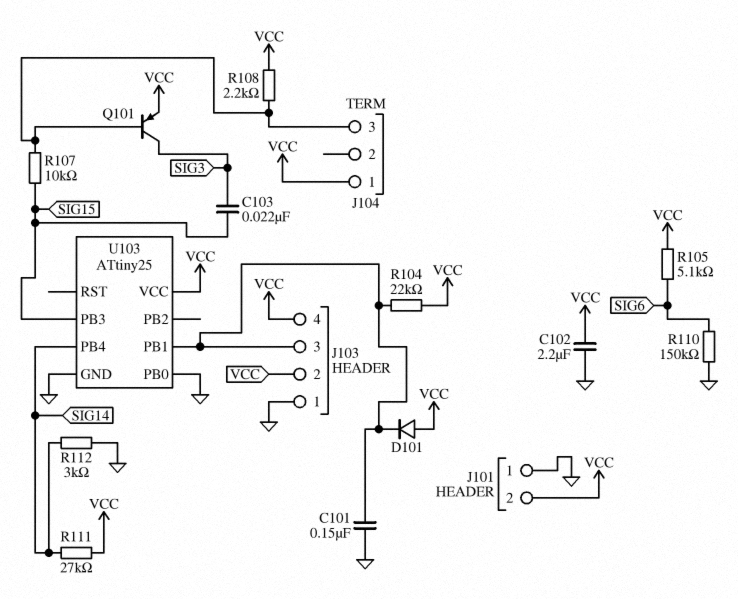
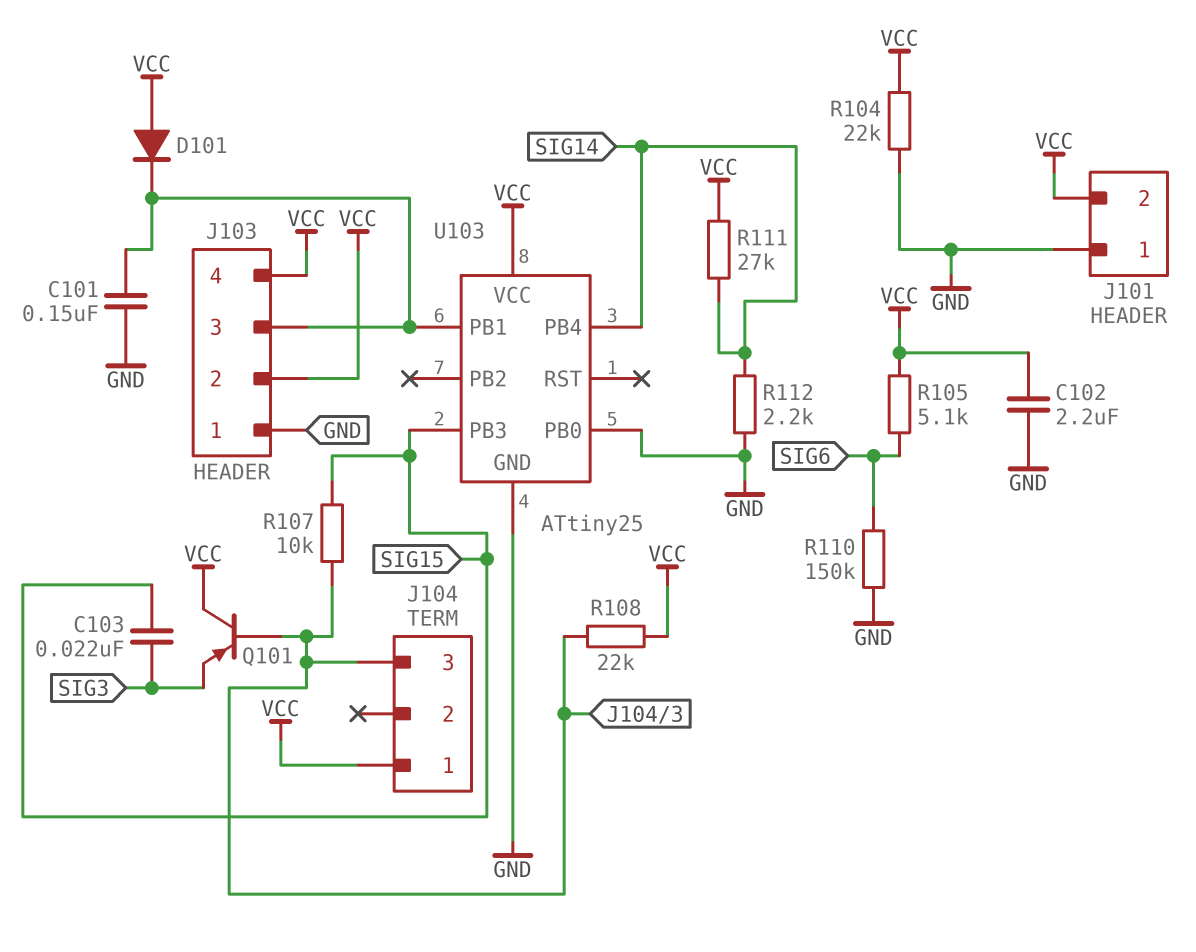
Q101: PNP (B J104/3, C SIG3, E VCC) -> PNP (B J104/3, C VCC, E SIG3)
R104: 22k (J103/3, VCC) -> 22k (GND, VCC)
R108: 2.2k (J104/3, VCC) -> 22k (J104/3, VCC)
R112: 3k (GND, SIG14) -> 2.2k (GND, SIG14)

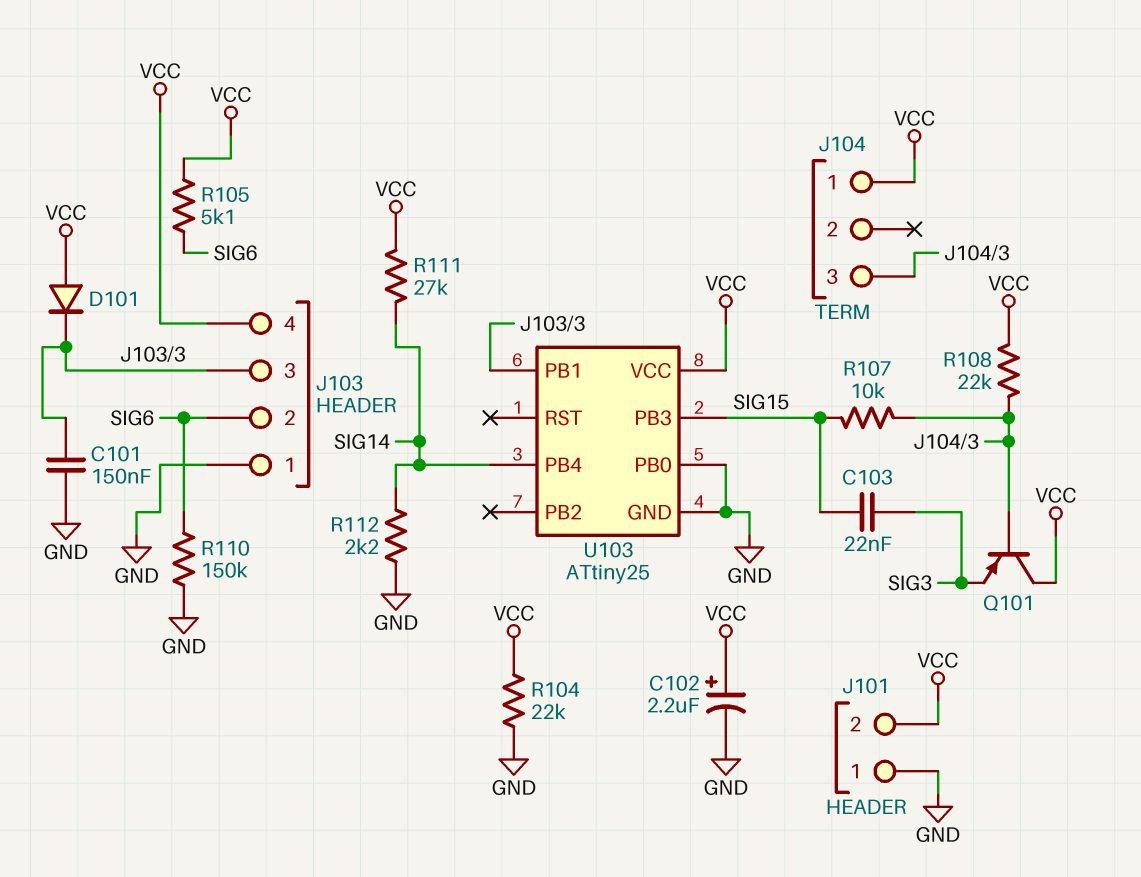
C102: 2.2uF (GND, VCC) -> 2.2uF (plus VCC, minus GND)
J103 pin 2: VCC -> SIG6

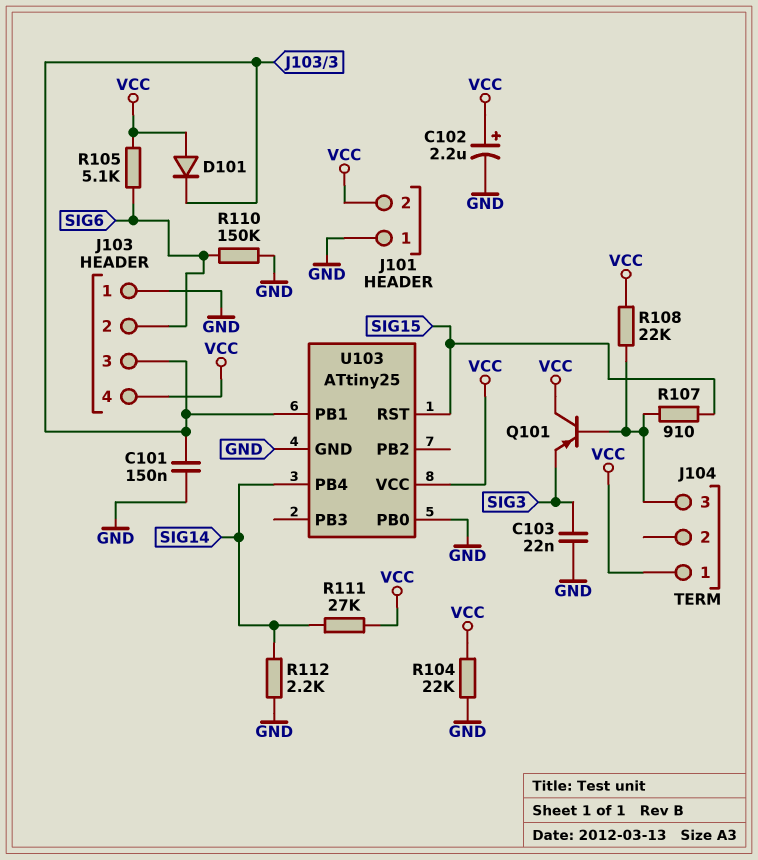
C103: 22nF (SIG3, SIG15) -> 22nF (GND, SIG3)
R107: 10k (J104/3, SIG15) -> 910 (J104/3, SIG15)
U103 pin PB3: SIG15 -> none
U103 pin RST: none -> SIG15

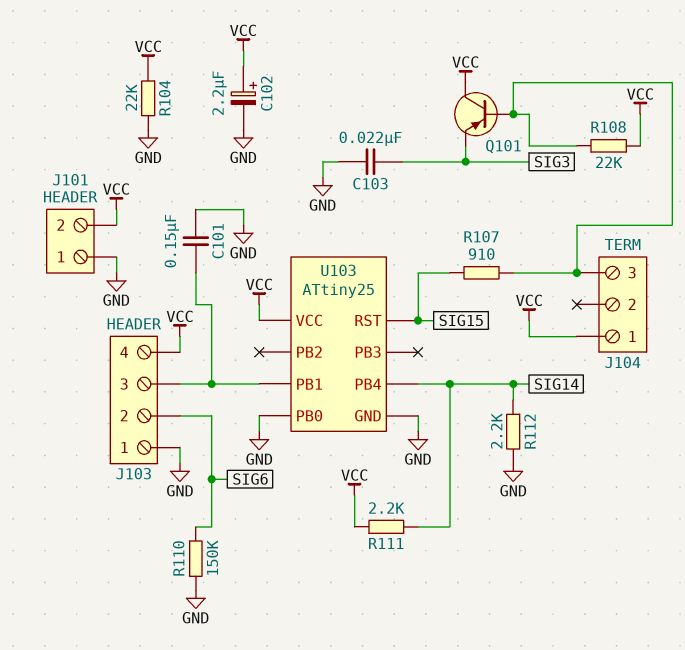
D101: diode (A VCC, K J103/3) -> none
R105: 5.1k (SIG6, VCC) -> none
R111: 27k (SIG14, VCC) -> 2.2k (SIG14, VCC)

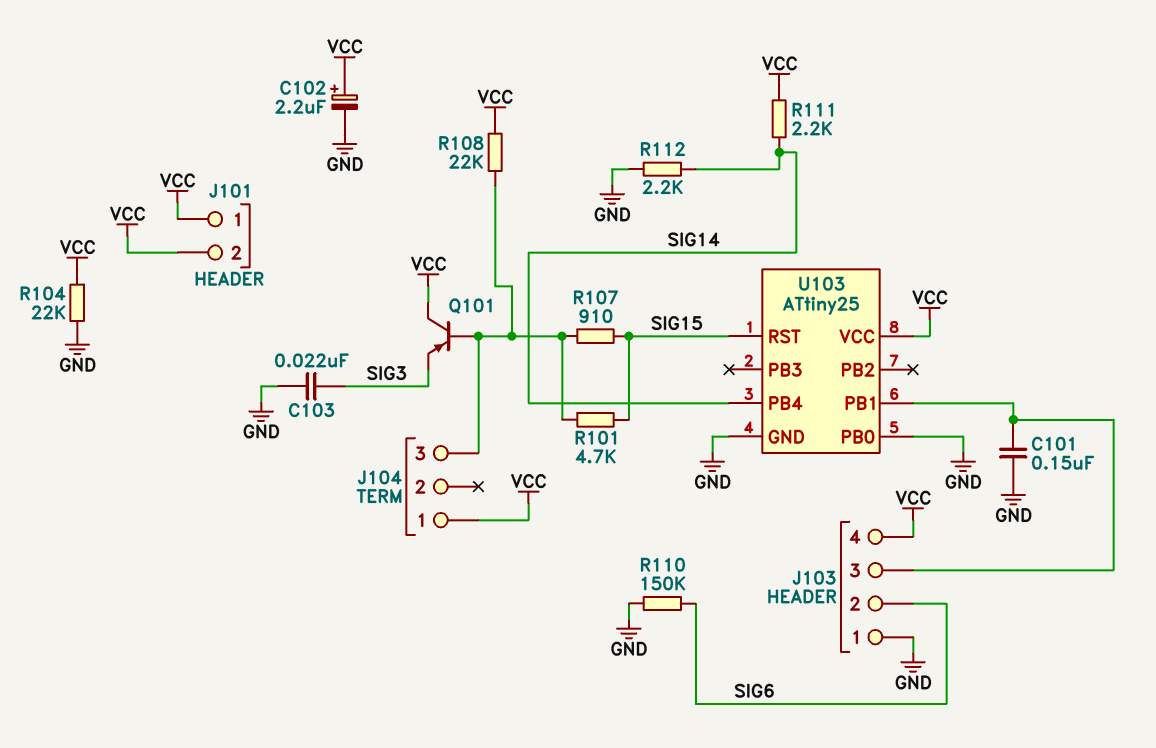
J101 pin 1: GND -> VCC
R101: none -> 4.7k (J104/3, SIG15)

